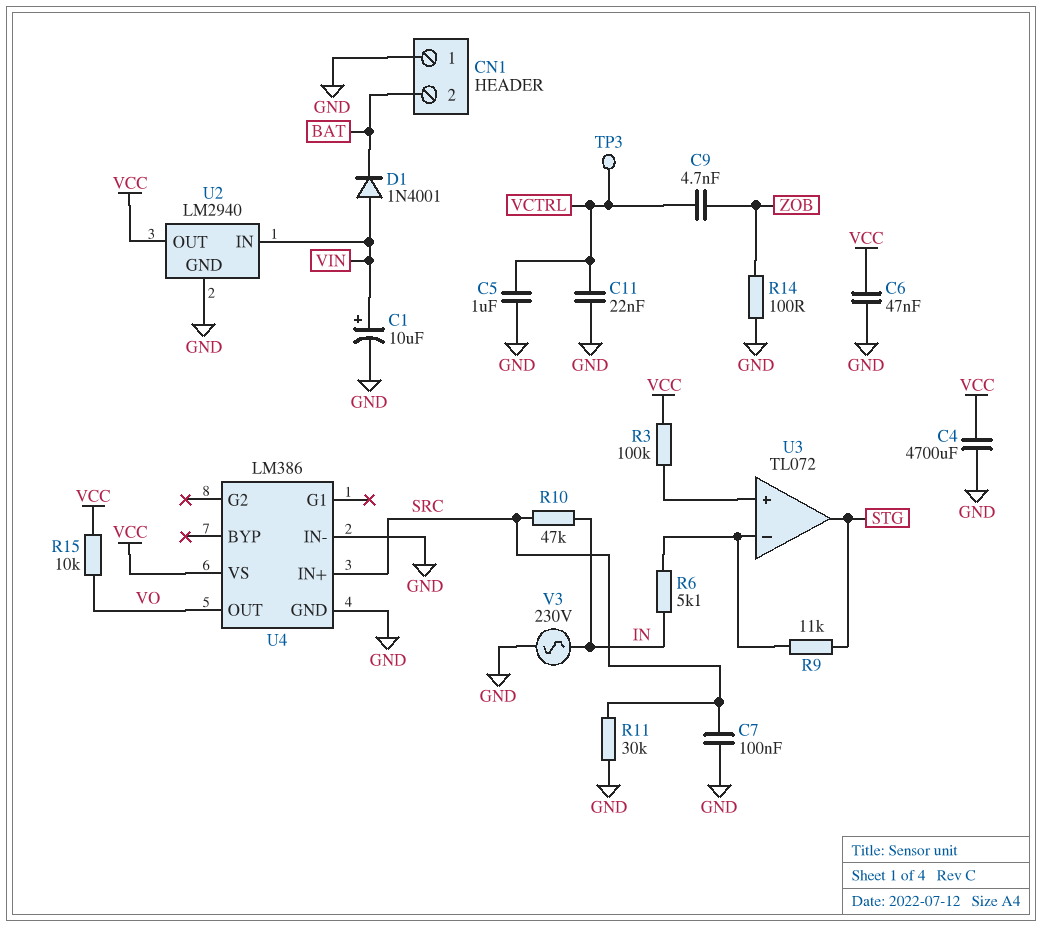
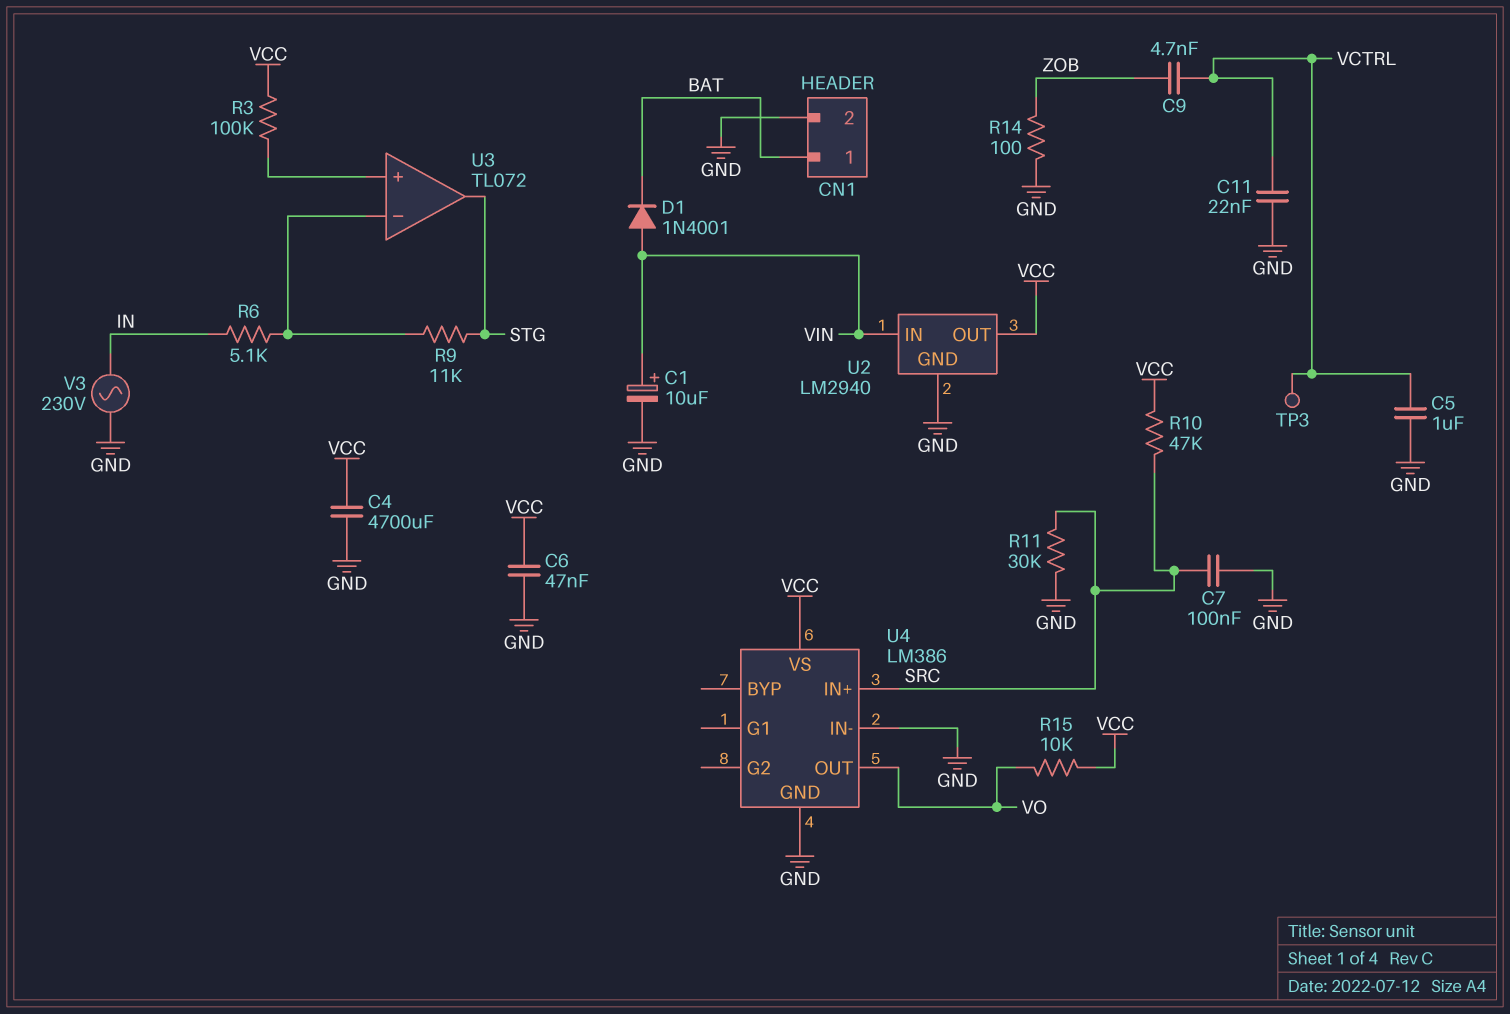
CN1 pin 1: GND -> BAT
CN1 pin 2: BAT -> GND
R10: 47k (IN, SRC) -> 47k (SRC, VCC)

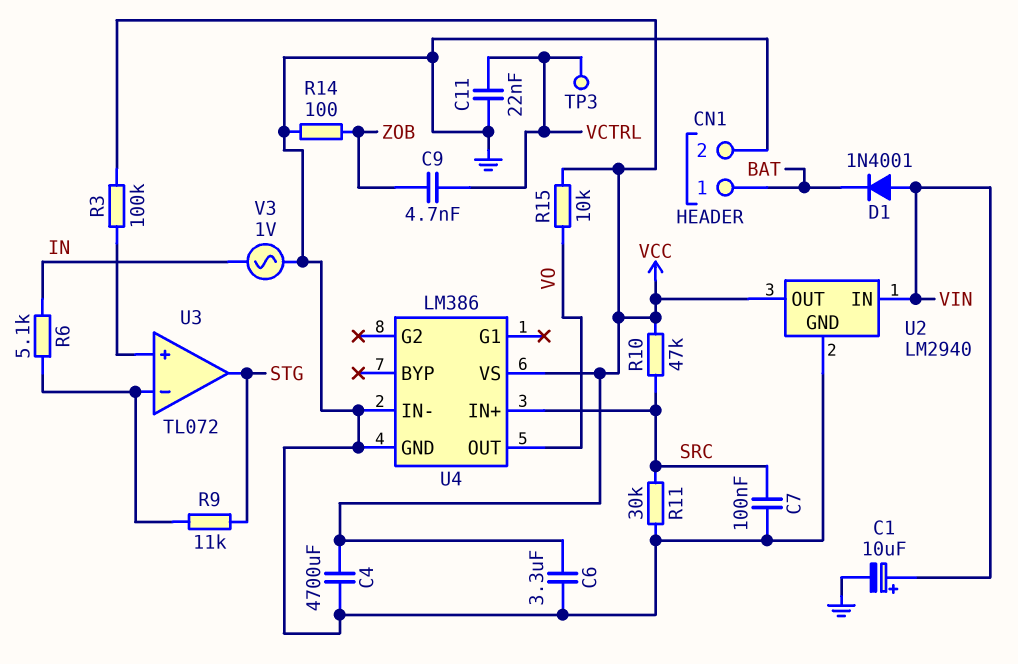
C5: 1uF (GND, VCTRL) -> none
C6: 47nF (GND, VCC) -> 3.3uF (GND, VCC)
V3: AC 230V (GND, IN) -> AC 1V (GND, IN)

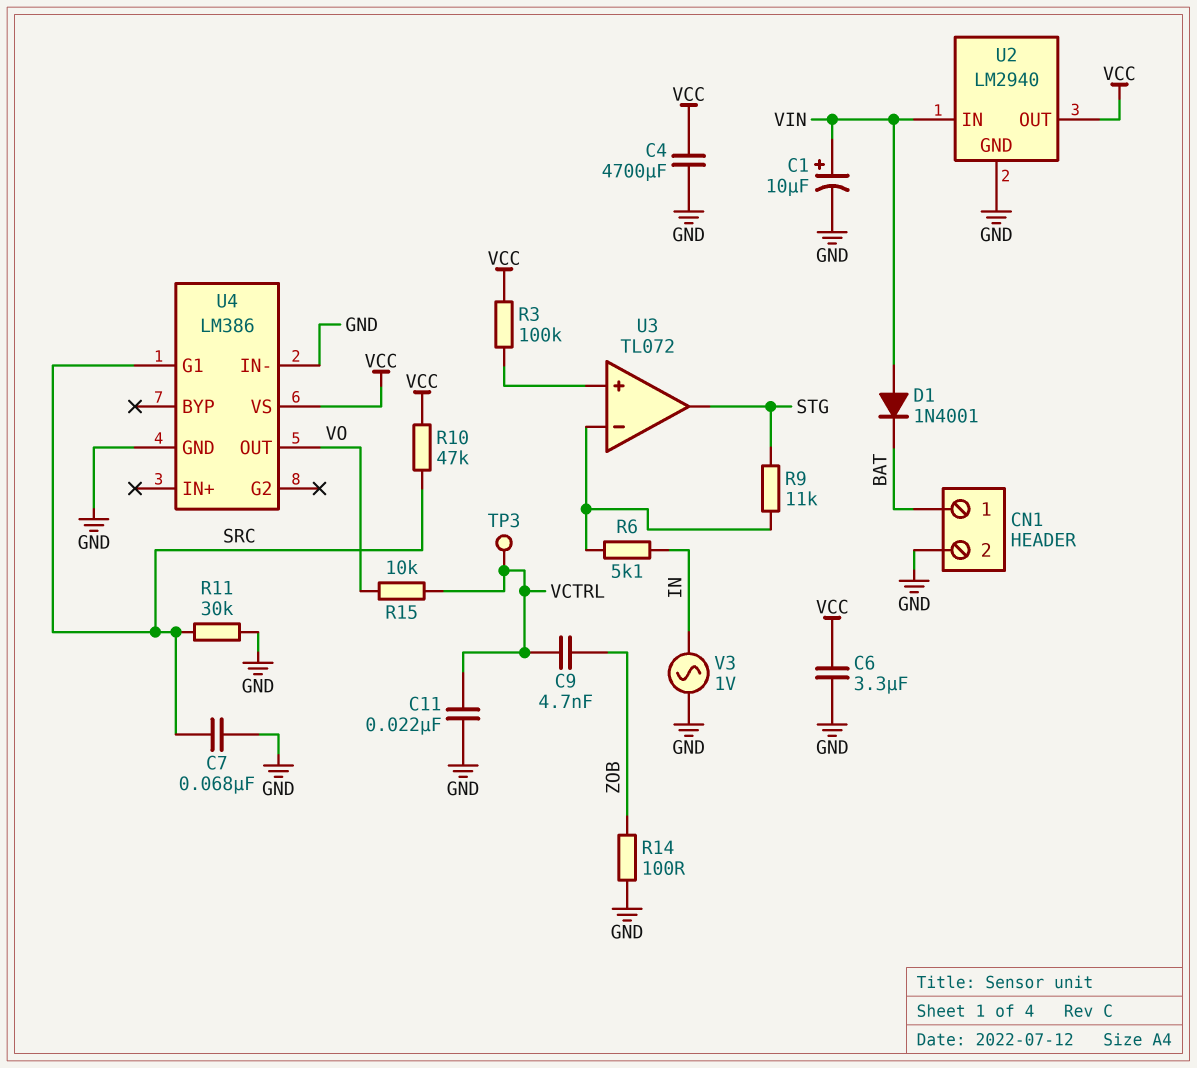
C7: 100nF (GND, SRC) -> 68nF (GND, SRC)
R15: 10k (VCC, VO) -> 10k (VCTRL, VO)
U4 pin G1: none -> SRC
U4 pin IN+: SRC -> none

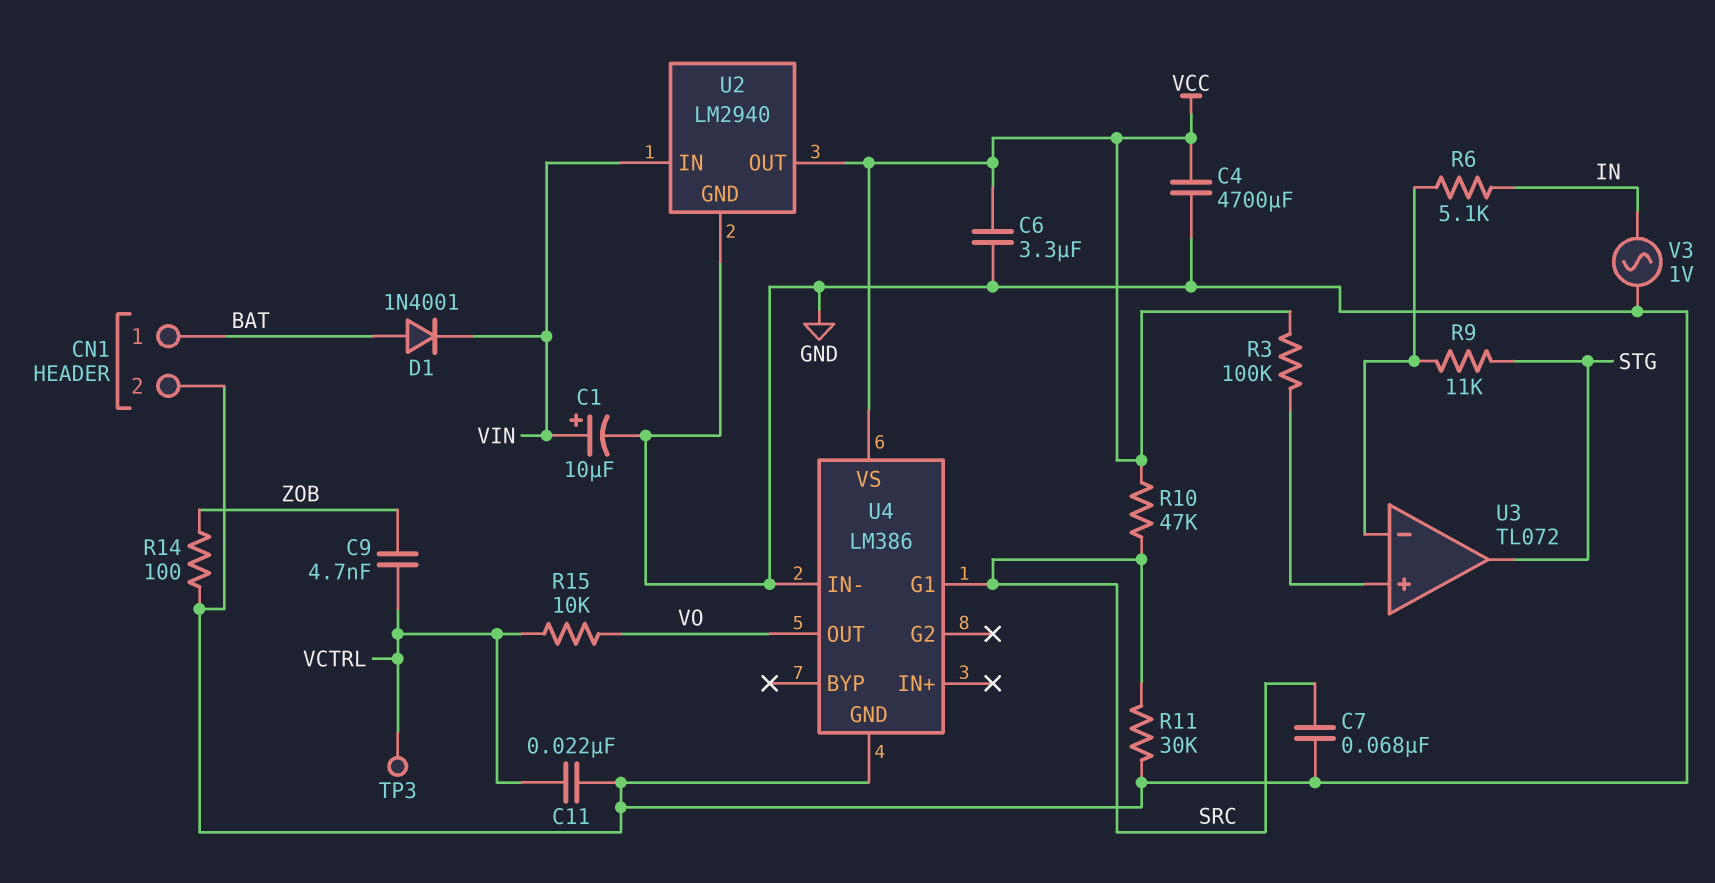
D1: diode 1N4001 (A VIN, K BAT) -> diode 1N4001 (A BAT, K VIN)

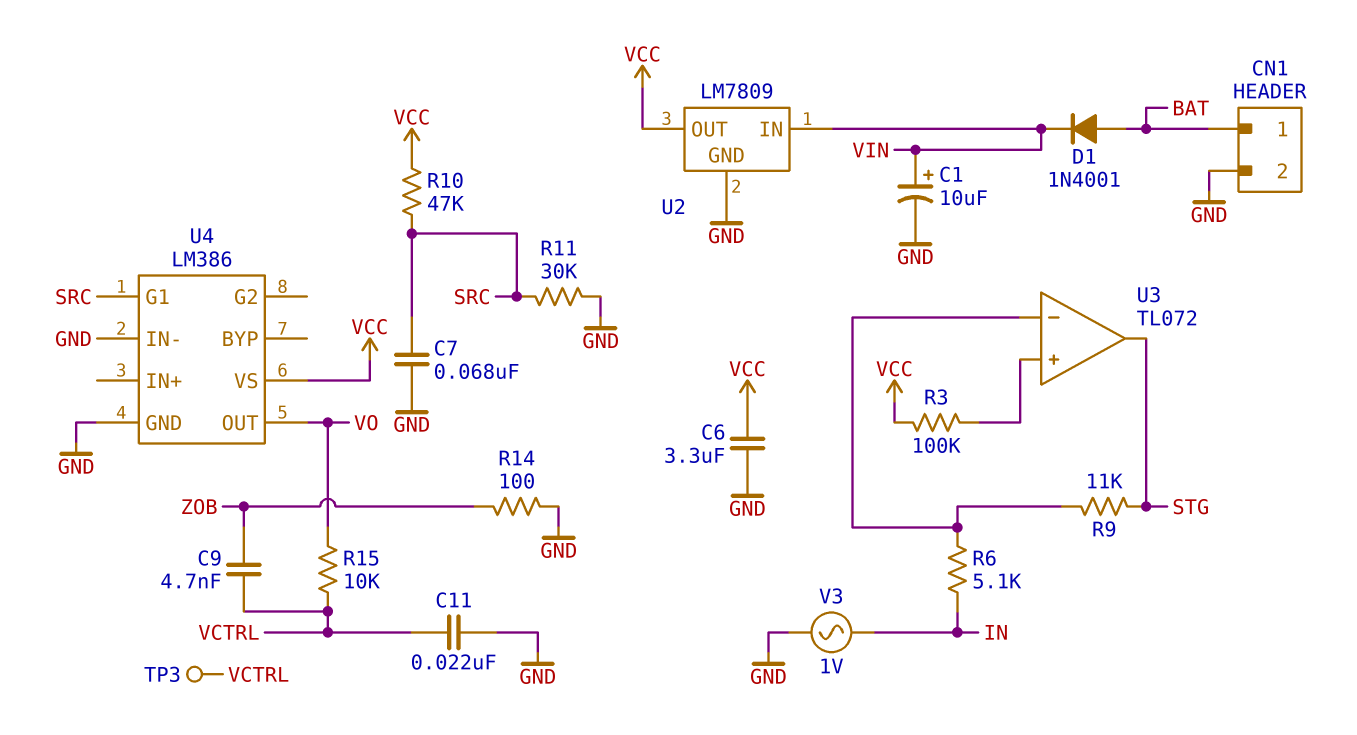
C4: 4700uF (GND, VCC) -> none
U2: LM2940 -> LM7809

